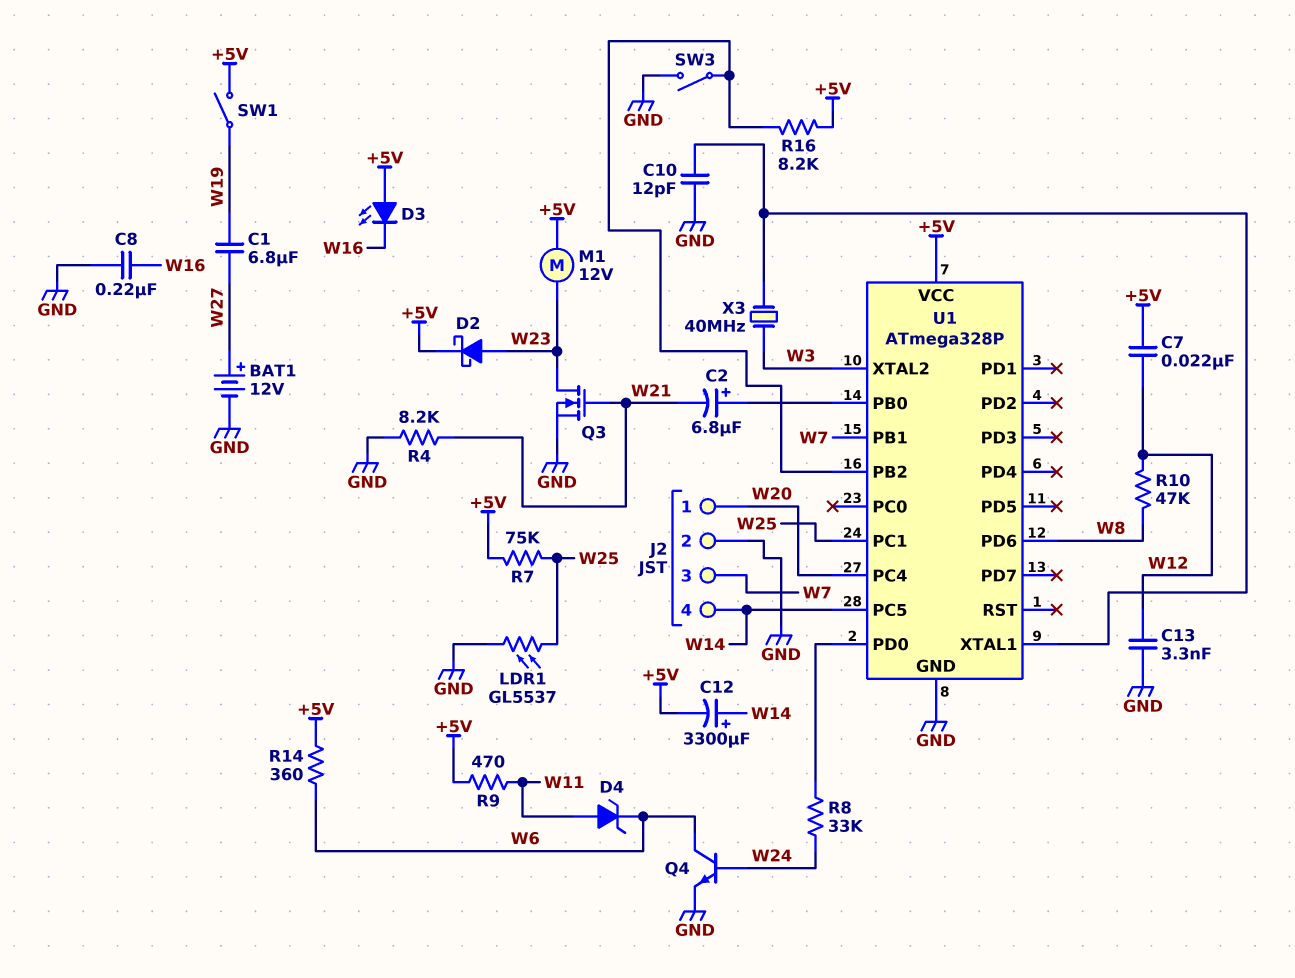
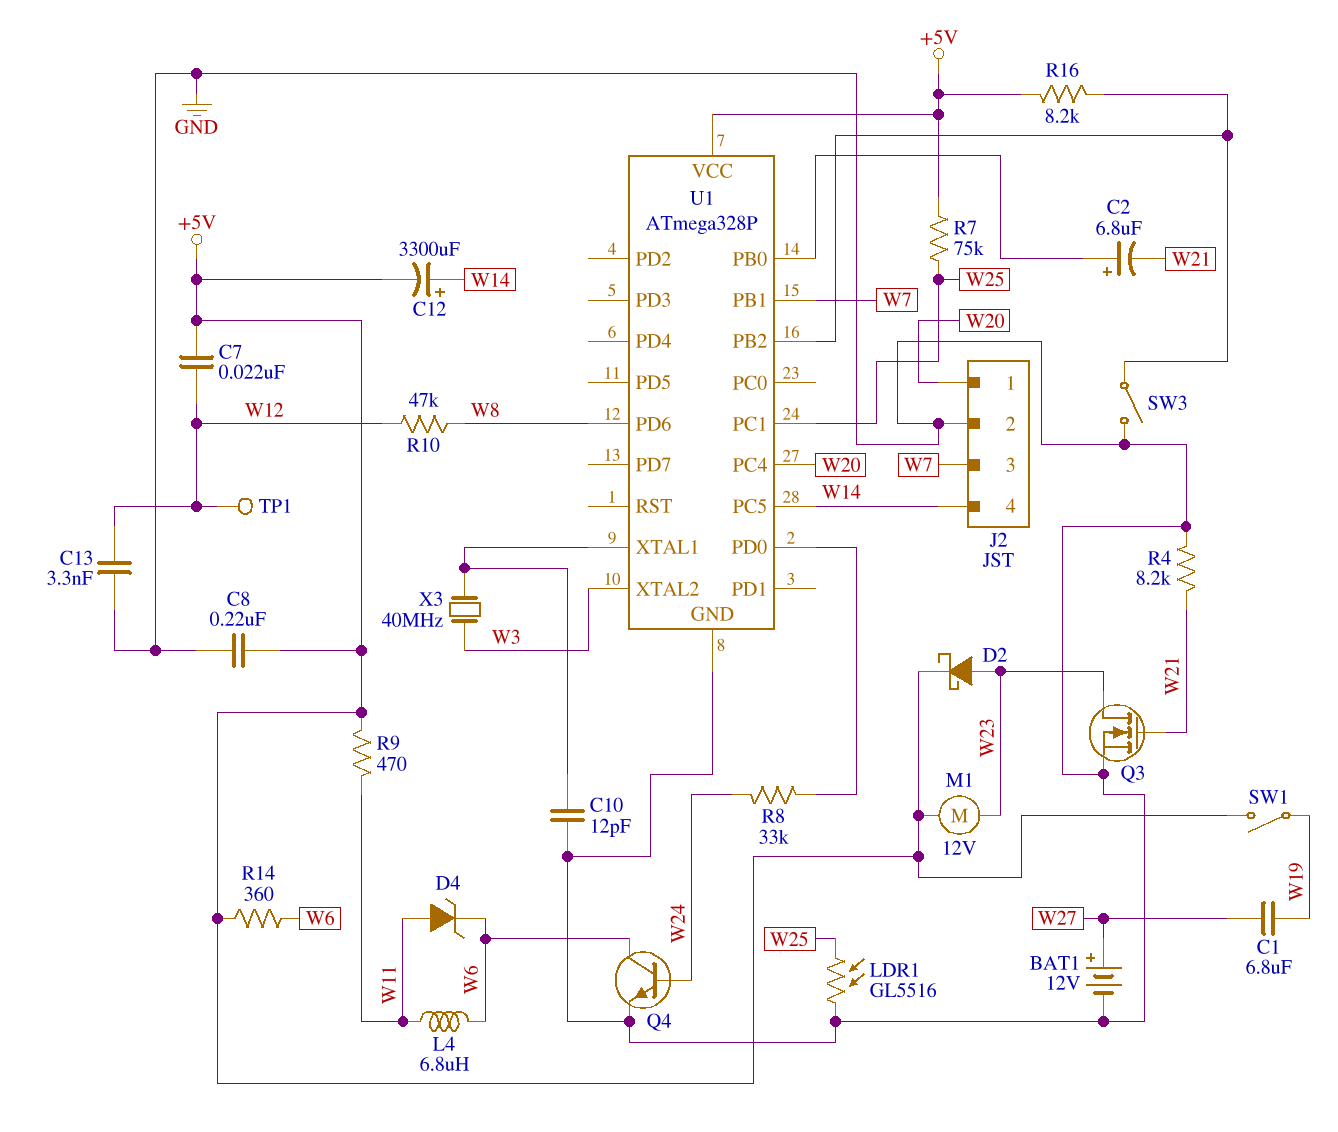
C8: 220nF (GND, W16) -> 220nF (+5V, GND)
D3: LED (A +5V, K W16) -> none
L4: none -> 6.8uH (W6, W11)
LDR1: GL5537 (GND, W25) -> GL5516 (GND, W25)
TP1: none -> test point (W12)

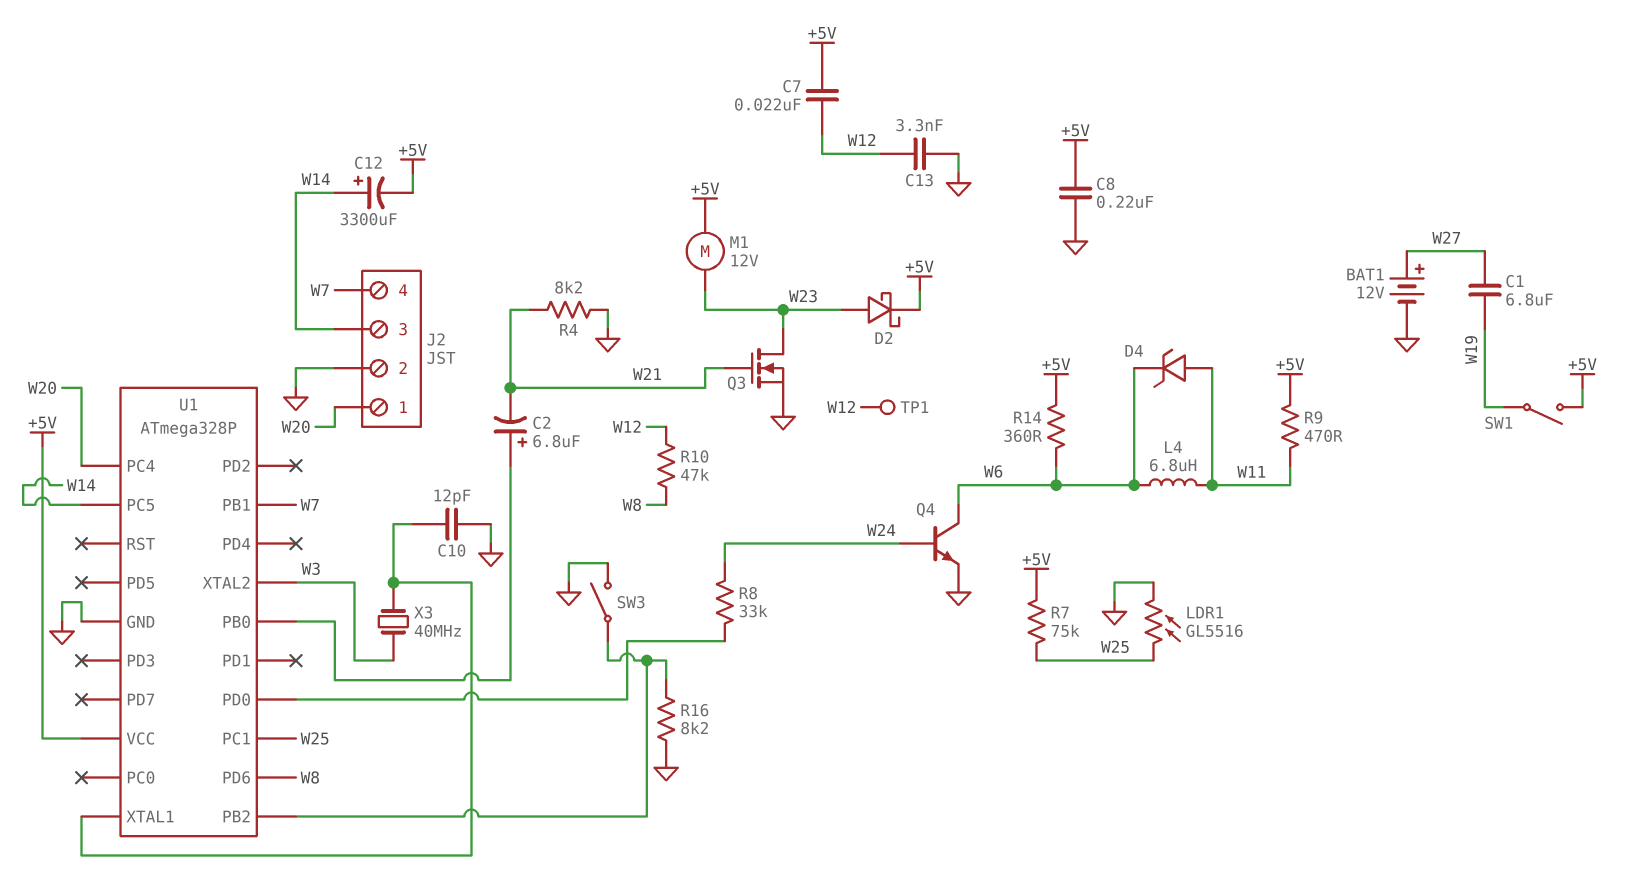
J2 pin 3: W7 -> W14
J2 pin 4: W14 -> W7
R16: 8.2k (+5V, U1/PB2) -> 8.2k (GND, U1/PB2)

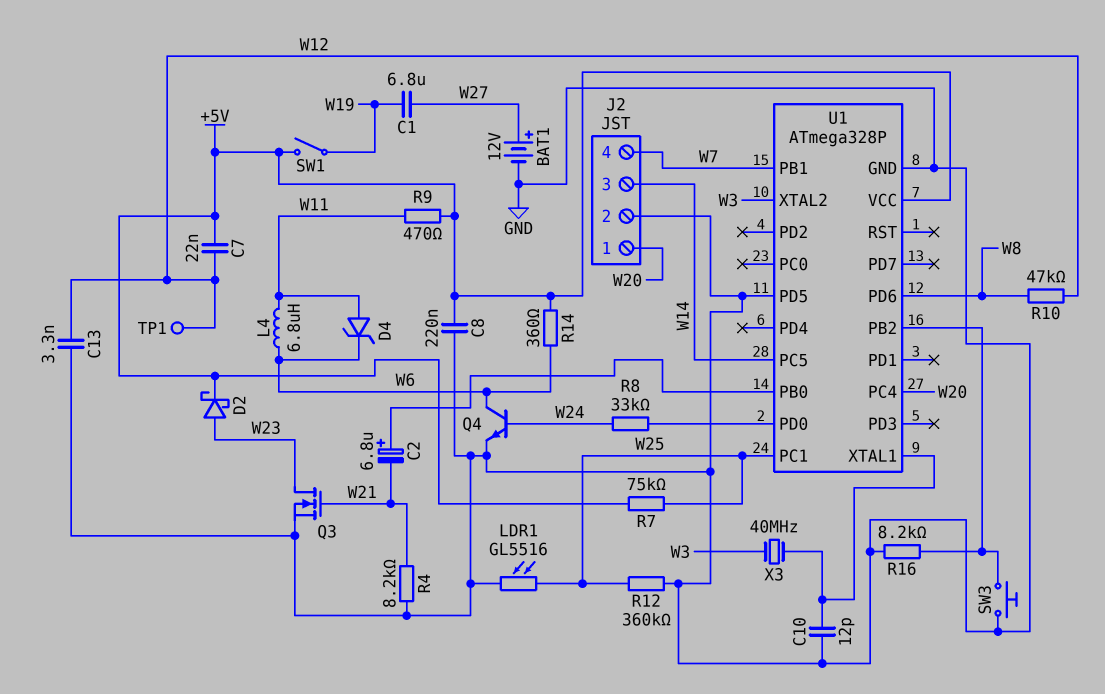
C12: 3300uF (plus W14, minus +5V) -> none
M1: motor 12V (+5V, W23) -> none
R12: none -> 360k (GND, W25)
SW3: switch (GND, U1/PB2) -> button (GND, U1/PB2)
U1 pin PD5: none -> GND

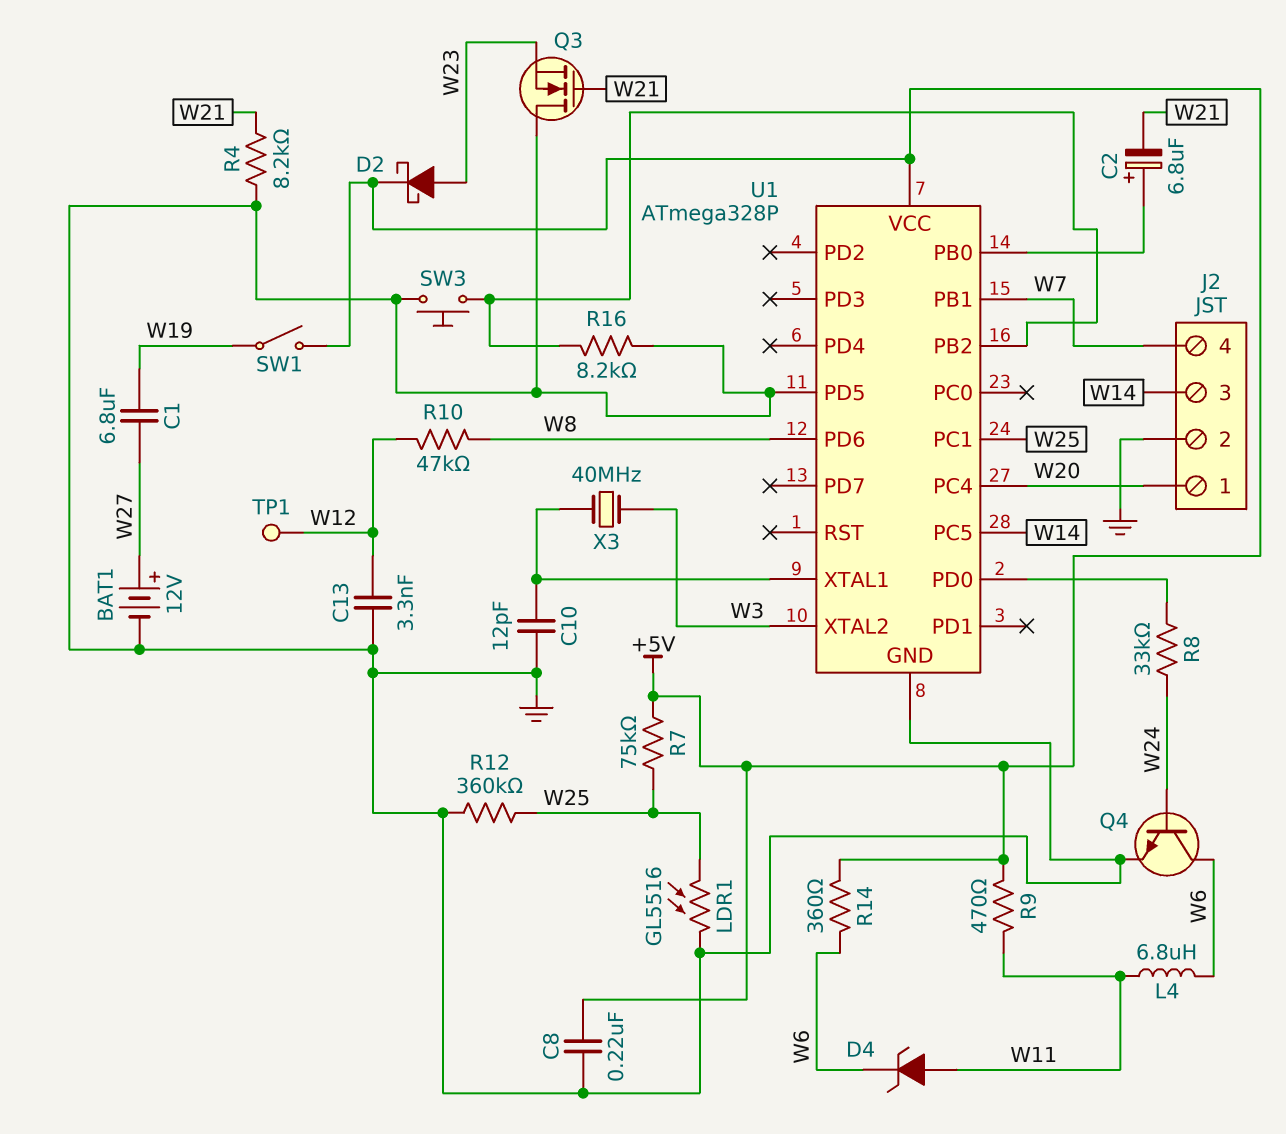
C7: 22nF (+5V, W12) -> none
Q3: NMOS (G W21, D W23, S GND) -> NMOS (G W21, D GND, S W23)

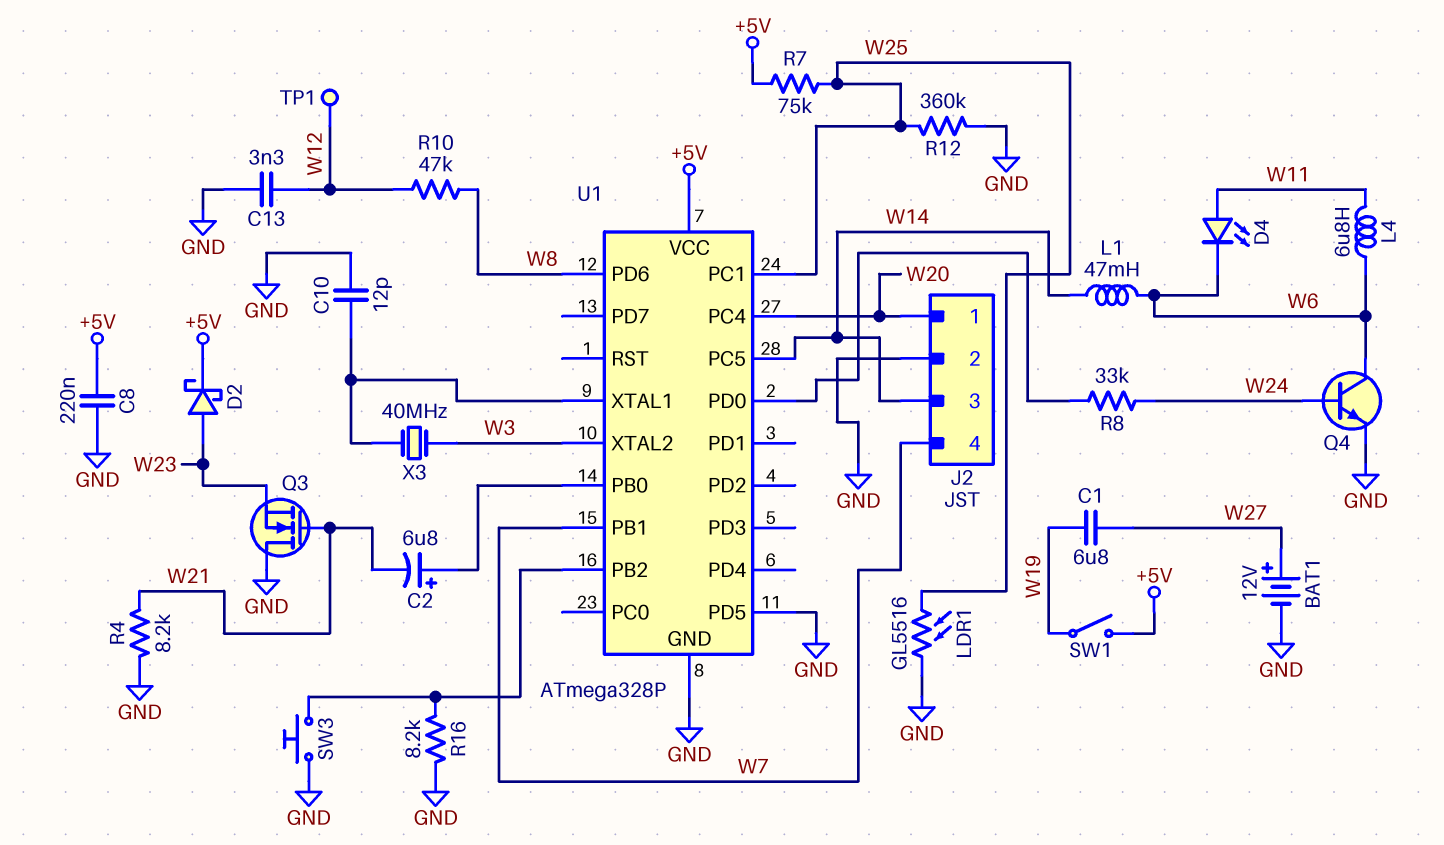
D4: zener (A W11, K W6) -> LED (A W11, K W6)
L1: none -> 47mH (W6, W14)
R9: 470 (+5V, W11) -> none
R14: 360 (+5V, W6) -> none

